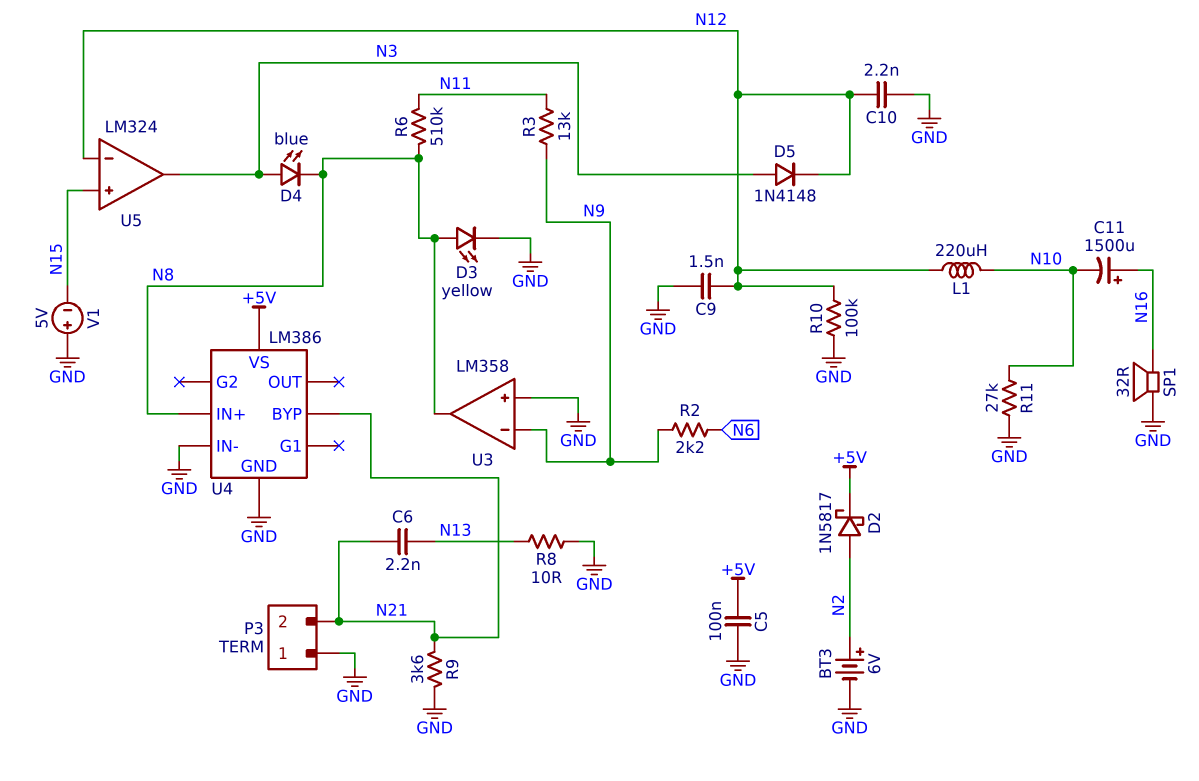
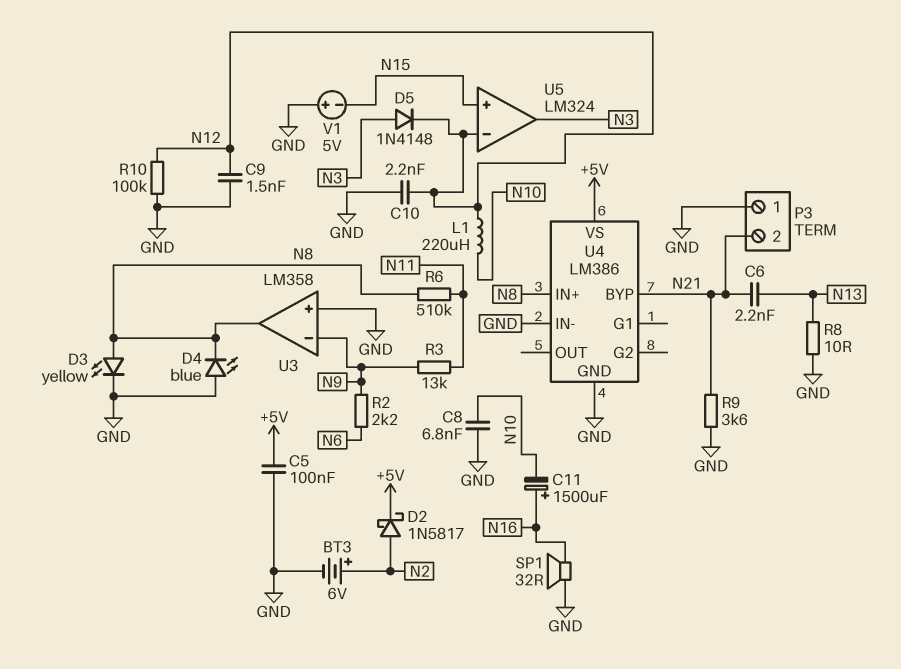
C8: none -> 6.8nF (GND, N10)
D4: LED blue (A N3, K N8) -> LED blue (A GND, K N8)
R11: 27k (GND, N10) -> none

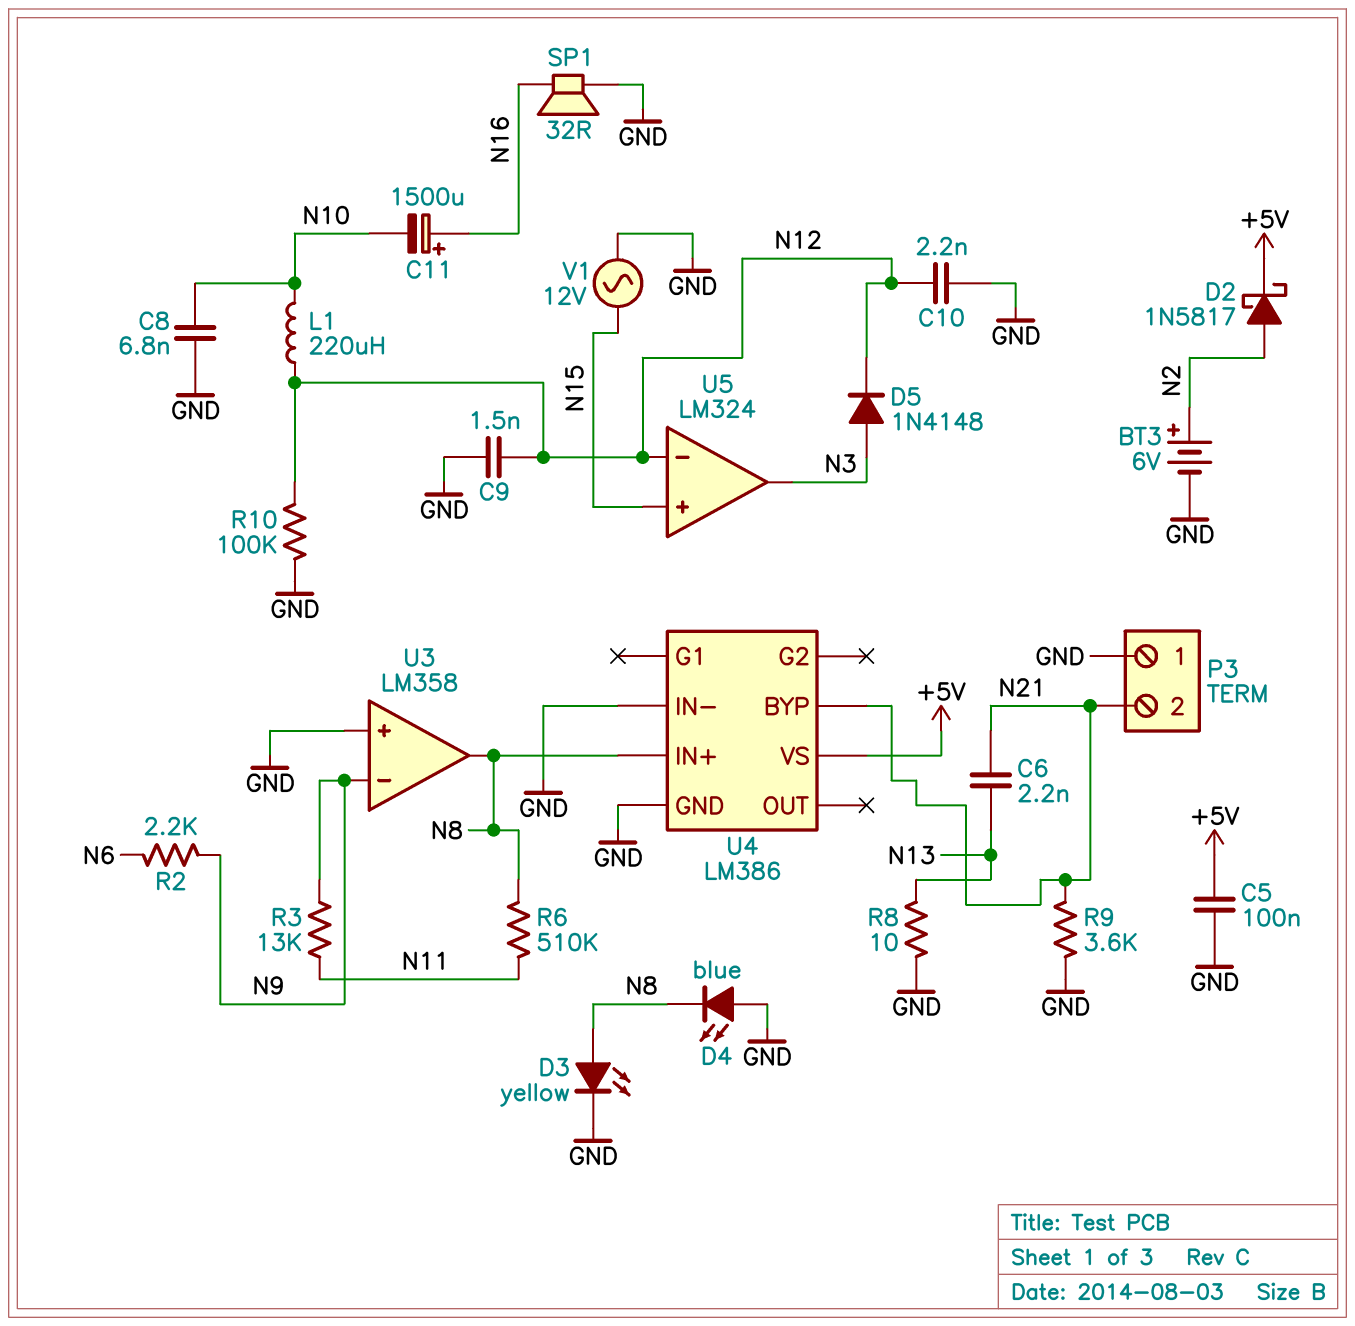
V1: 5V (plus GND, minus N15) -> AC 12V (GND, N15)

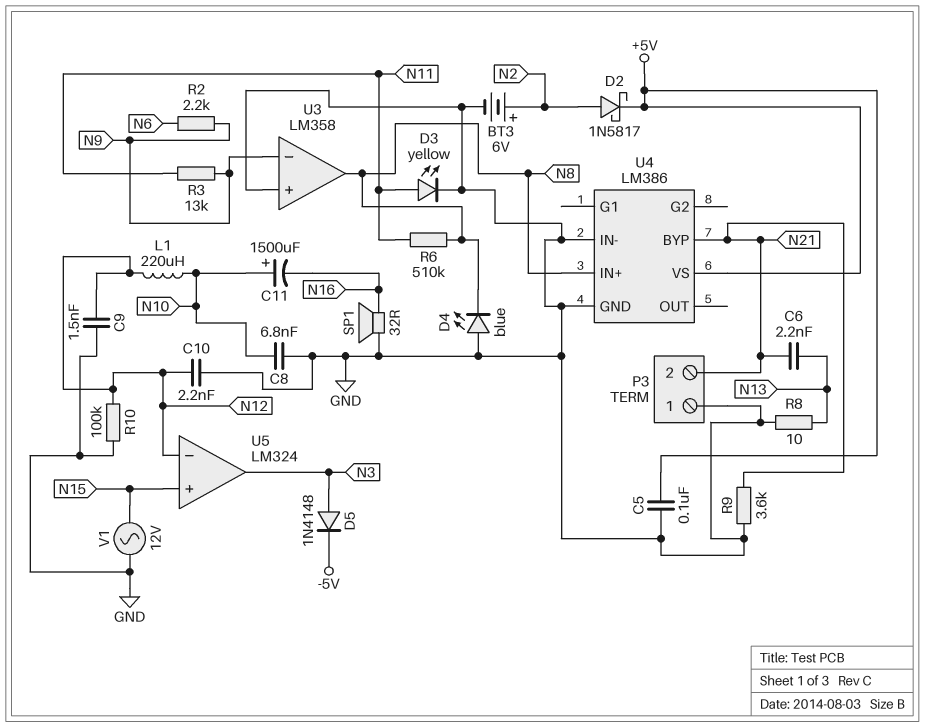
C11: 1500uF (plus N16, minus N10) -> 1500uF (plus N10, minus N16)
D3: LED yellow (A N8, K GND) -> LED yellow (A N11, K GND)
D5: diode 1N4148 (A N3, K N12) -> diode 1N4148 (A N3, K -5V)

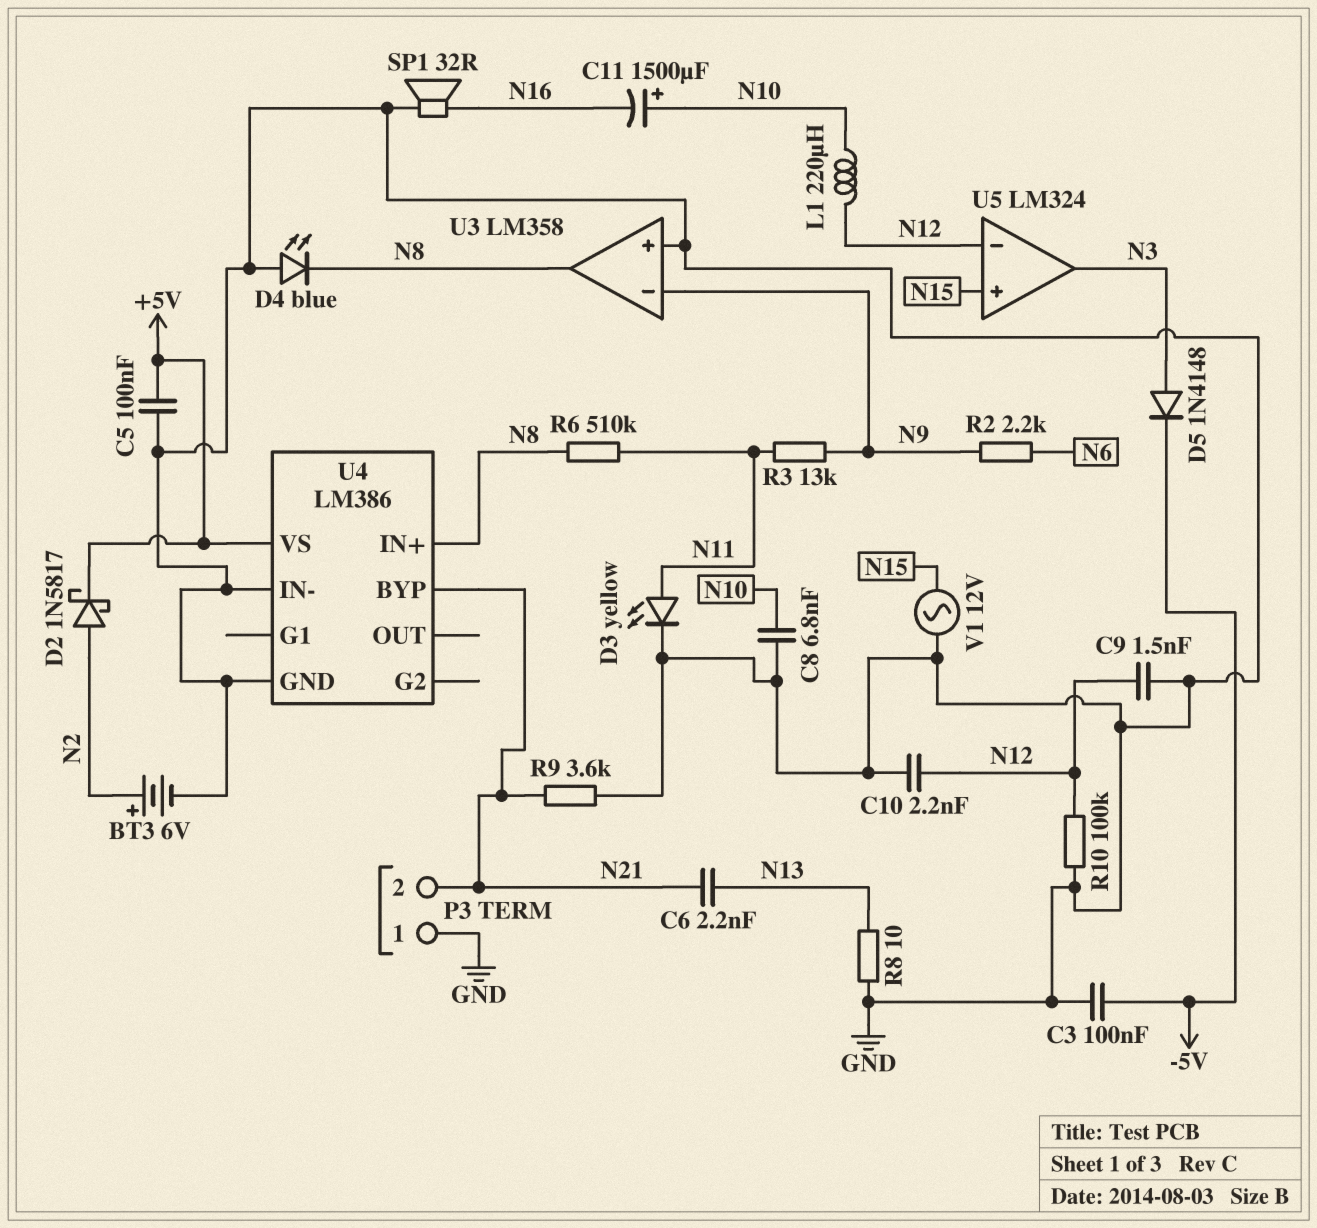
C3: none -> 100nF (-5V, GND)

